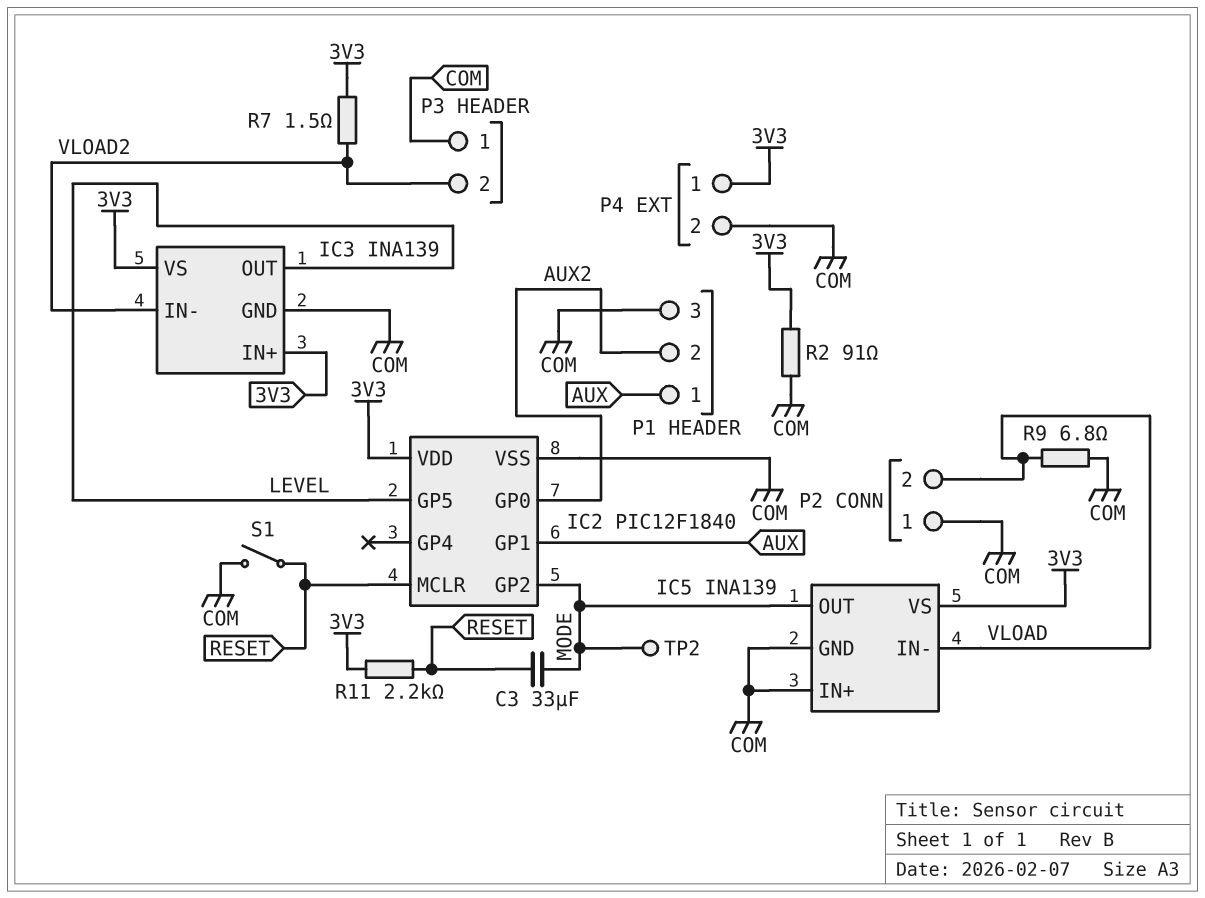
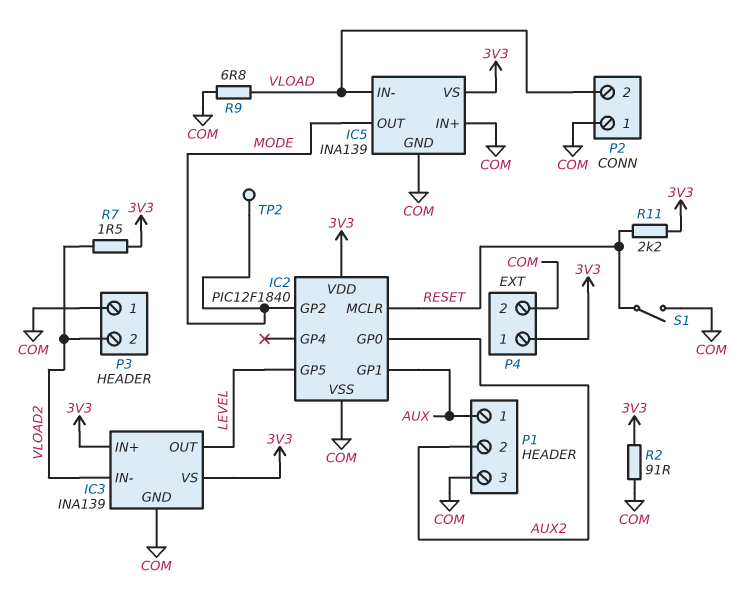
C3: 33uF (MODE, RESET) -> none

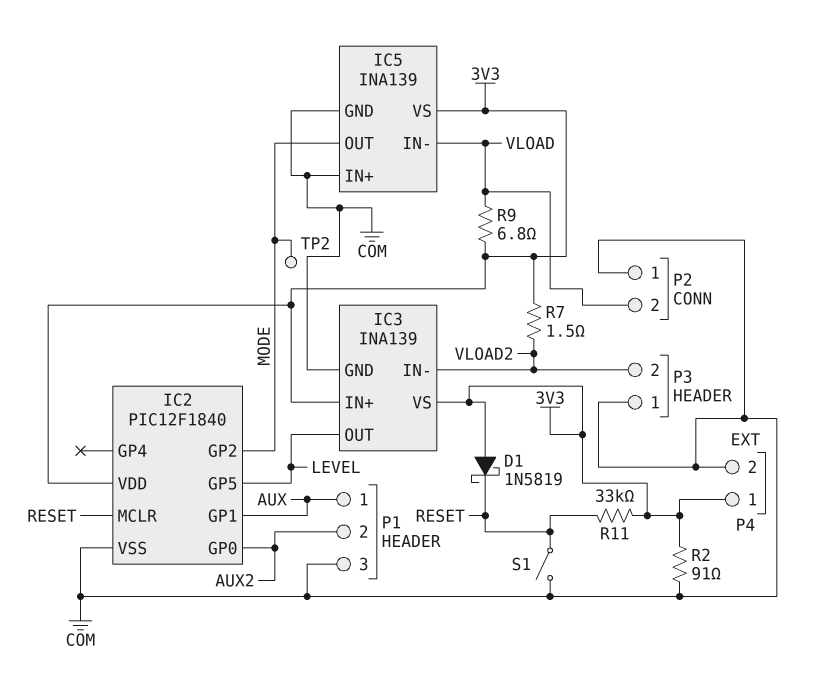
D1: none -> schottky 1N5819 (A 3V3, K RESET)
R9: 6.8 (COM, VLOAD) -> 6.8 (3V3, VLOAD)
R11: 2.2k (3V3, RESET) -> 33k (3V3, RESET)

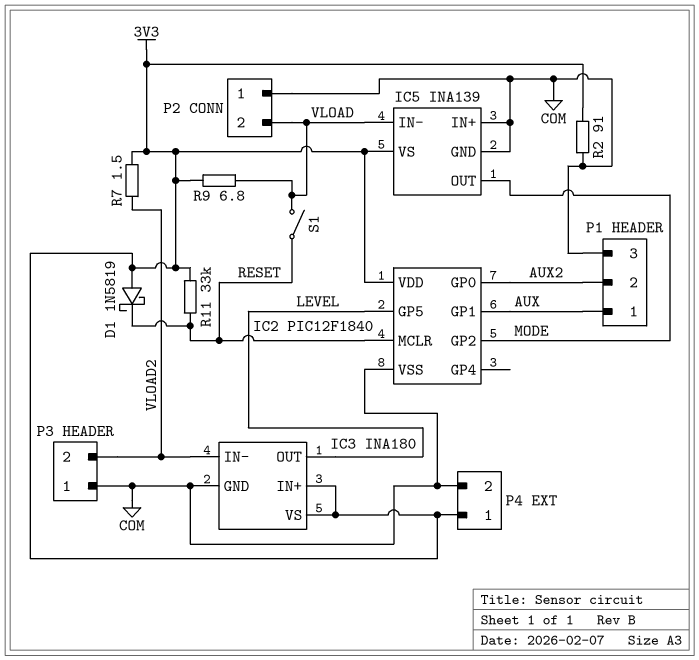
IC3: INA139 -> INA180
S1: switch (COM, RESET) -> switch (RESET, VLOAD)
TP2: test point (MODE) -> none

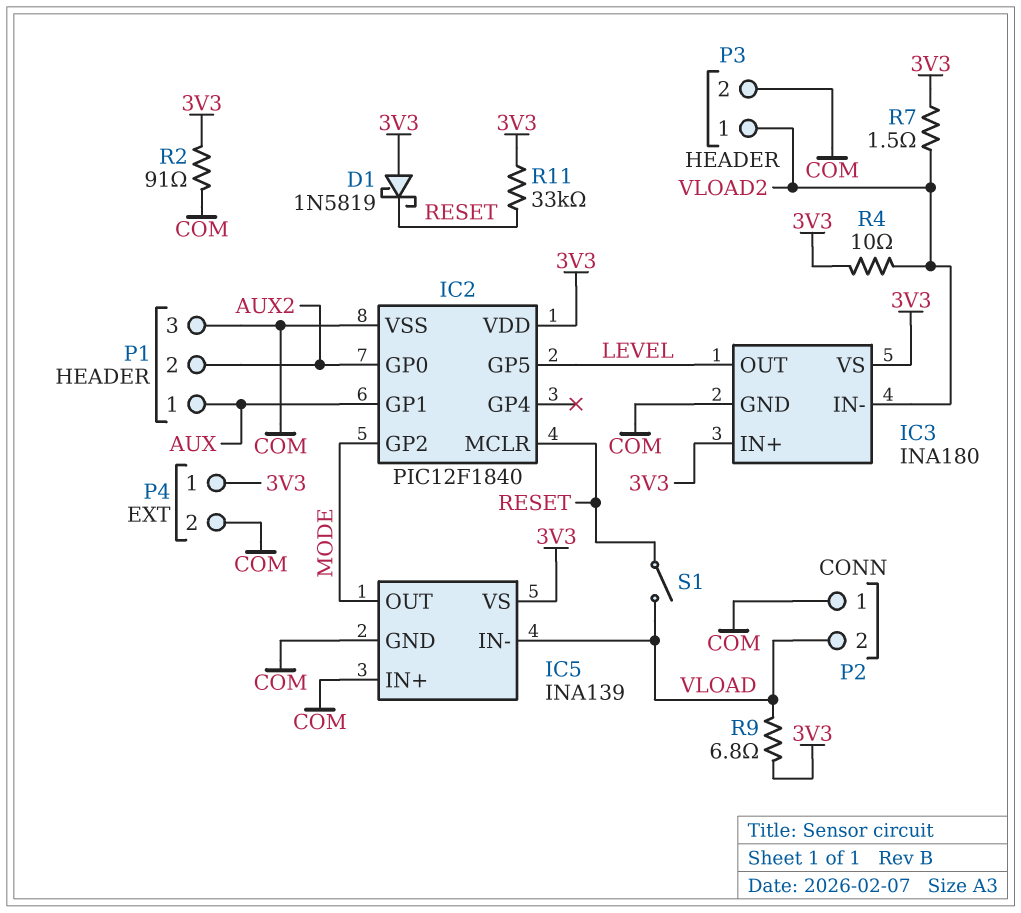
P3 pin 1: COM -> VLOAD2
P3 pin 2: VLOAD2 -> COM
R4: none -> 10 (3V3, VLOAD2)

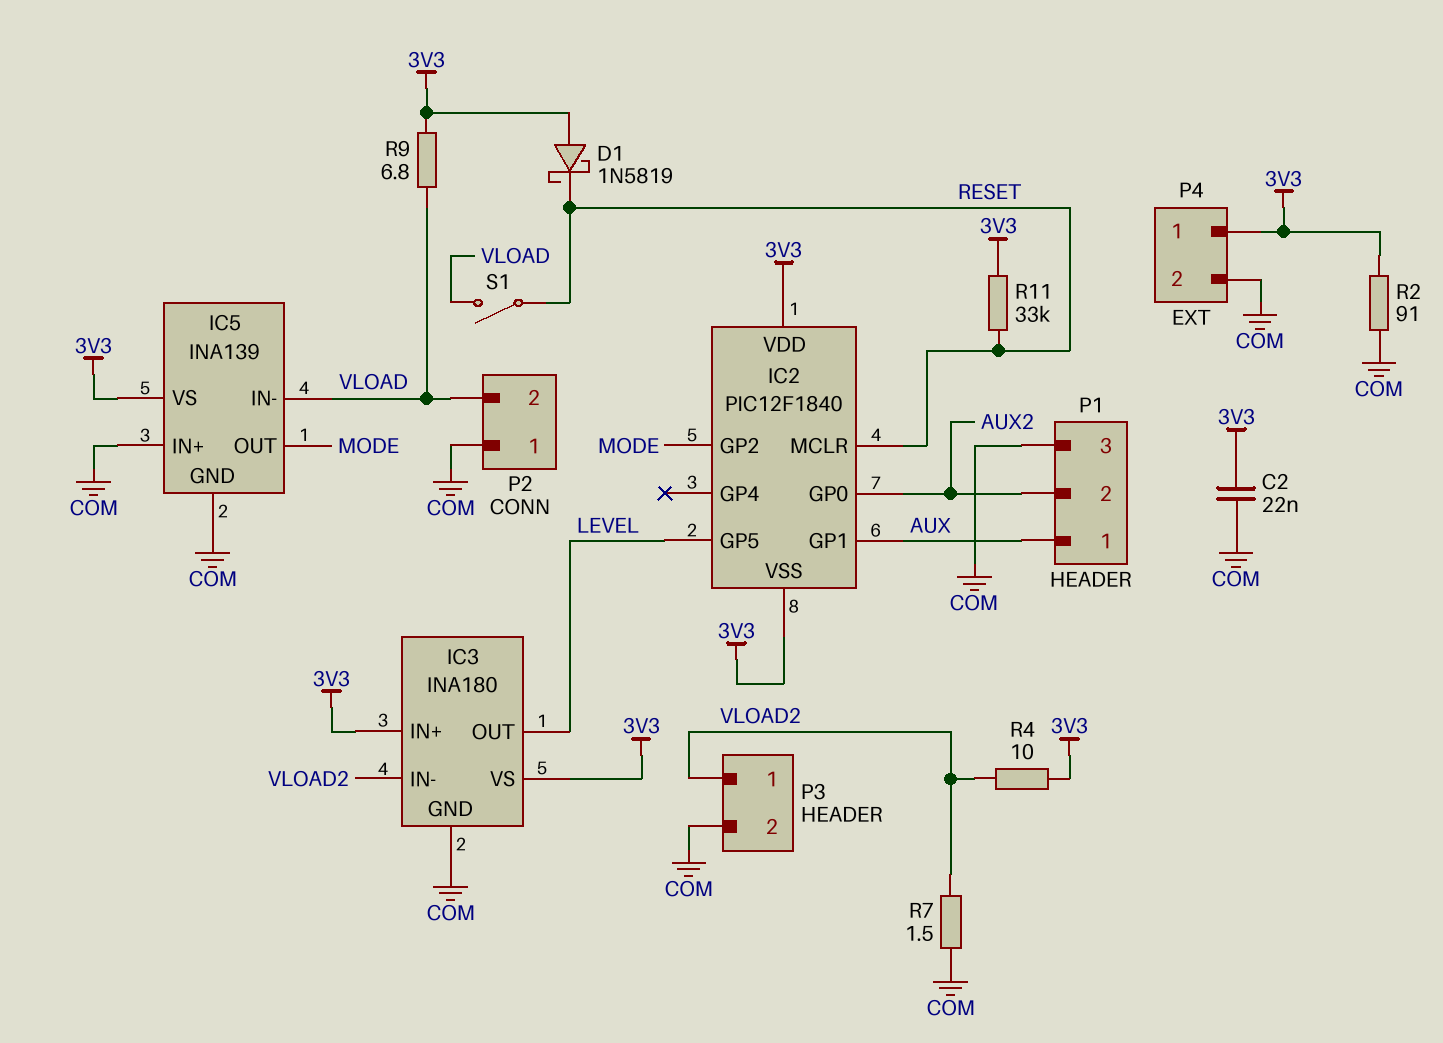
C2: none -> 22nF (3V3, COM)
IC2 pin VSS: COM -> 3V3
R7: 1.5 (3V3, VLOAD2) -> 1.5 (COM, VLOAD2)

